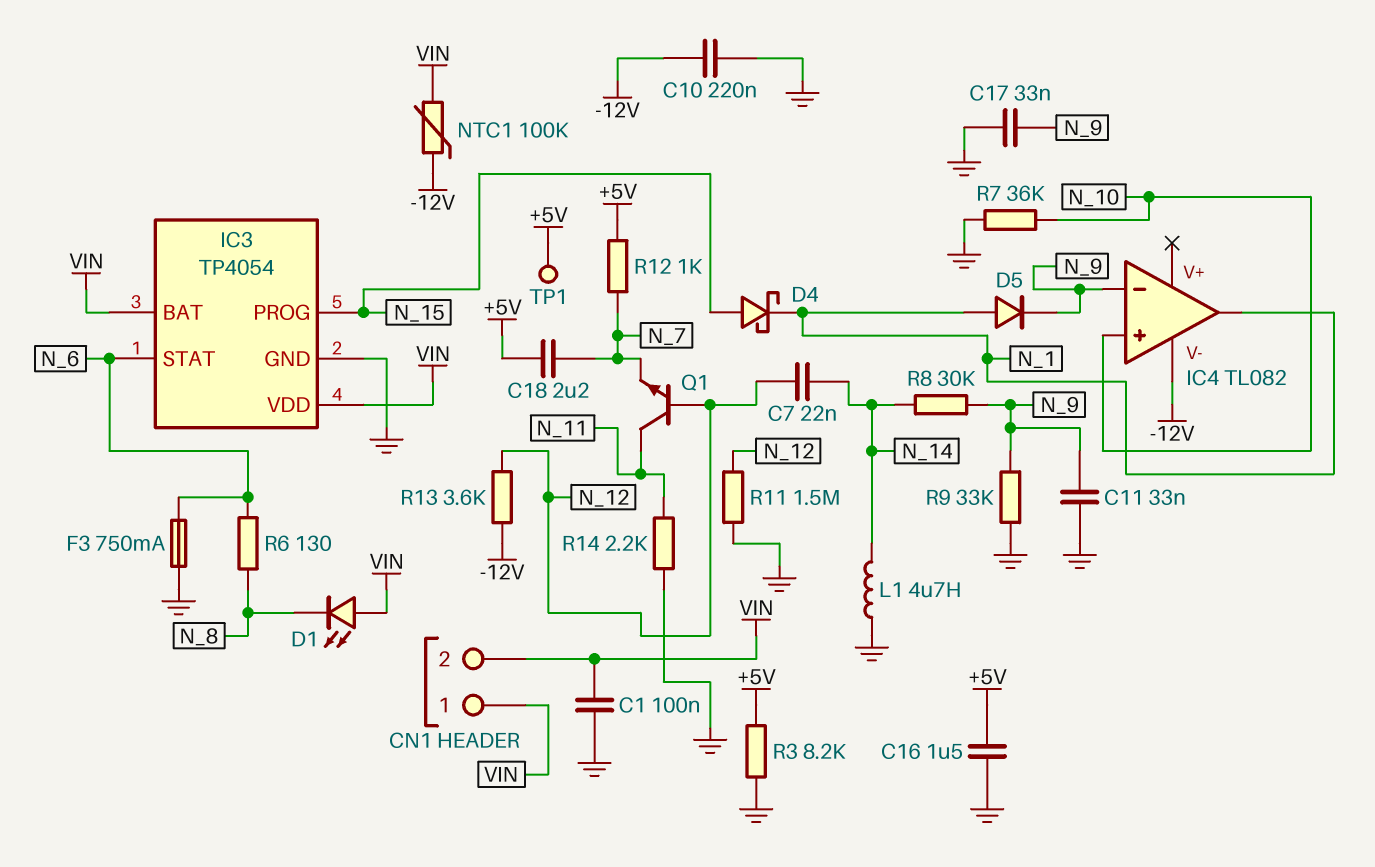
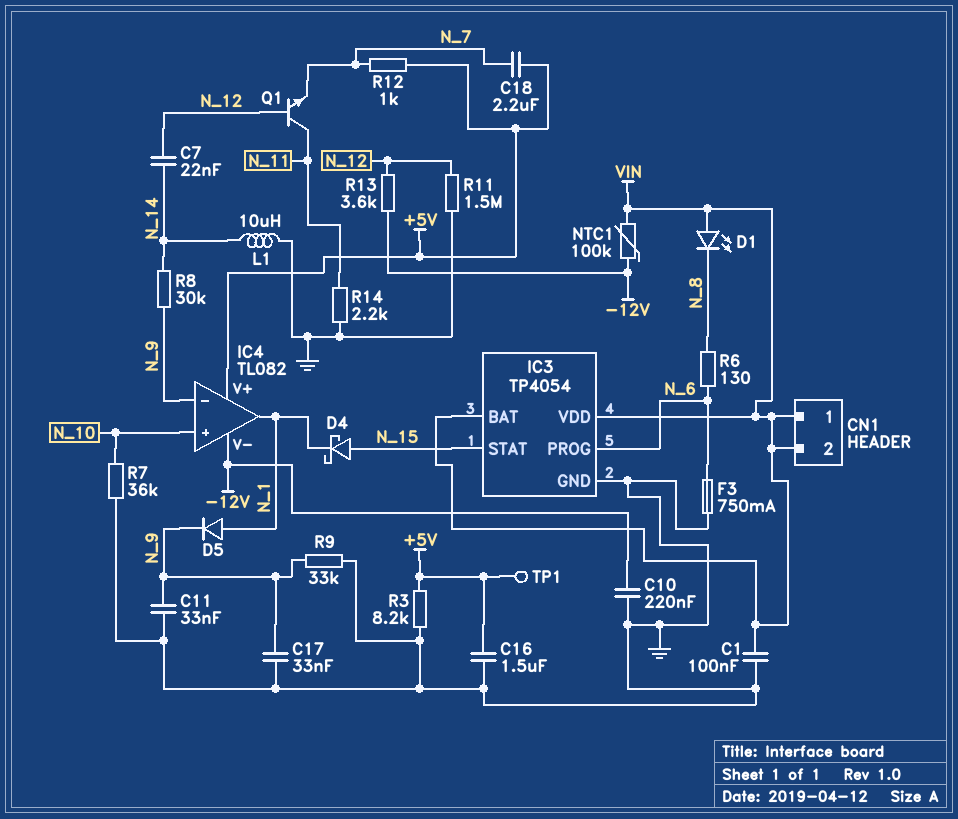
IC3 pin PROG: N_15 -> N_6
IC3 pin STAT: N_6 -> N_15
IC4 pin V+: none -> +5V
L1: 4.7uH (GND, N_14) -> 10uH (GND, N_14)

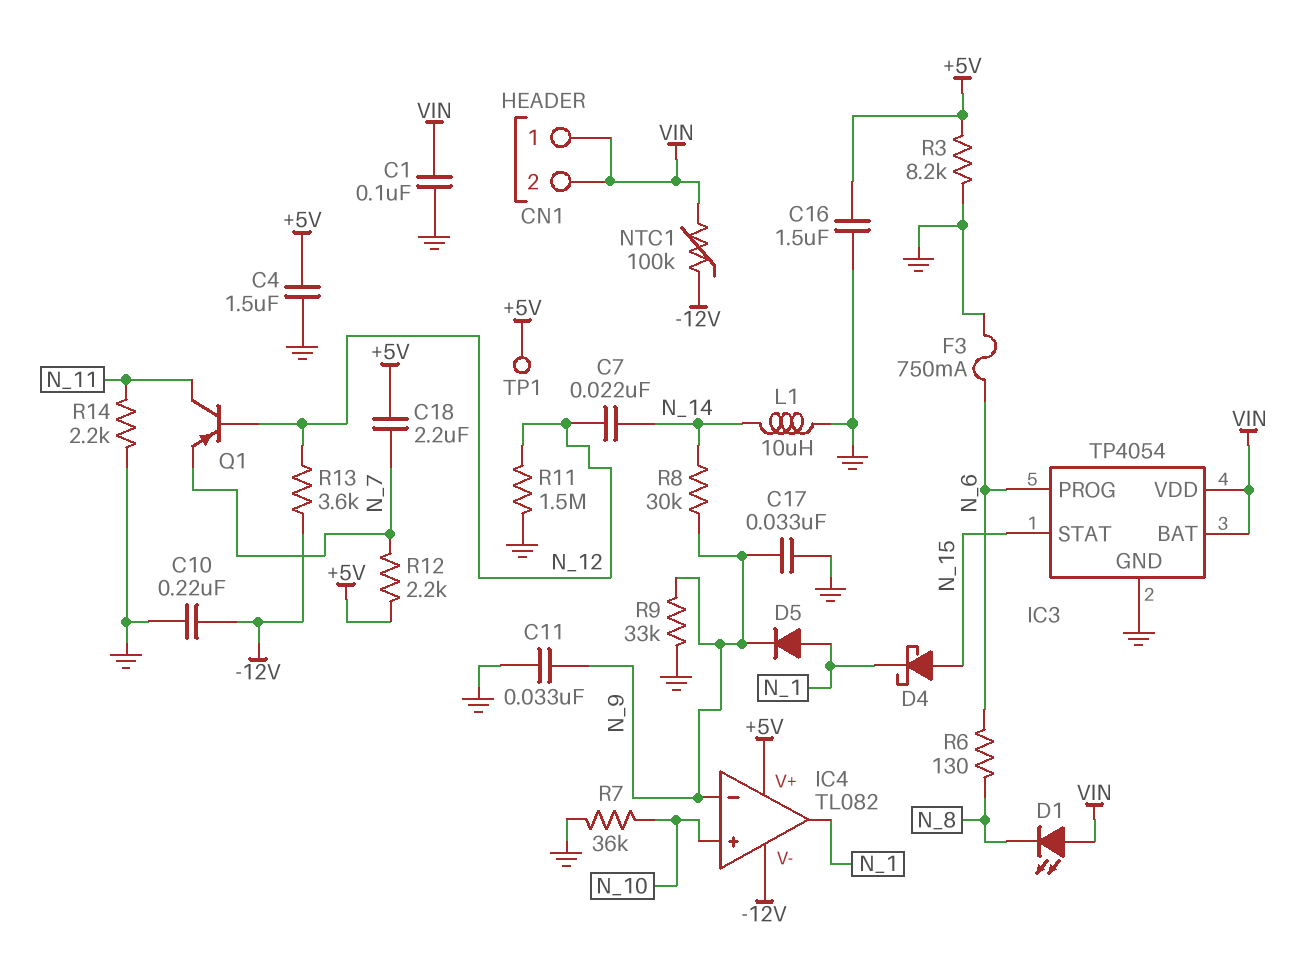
C4: none -> 1.5uF (+5V, GND)
Q1: NPN (B N_12, C N_11, E N_7) -> PNP (B N_12, C N_11, E N_7)
R12: 1k (+5V, N_7) -> 2.2k (+5V, N_7)

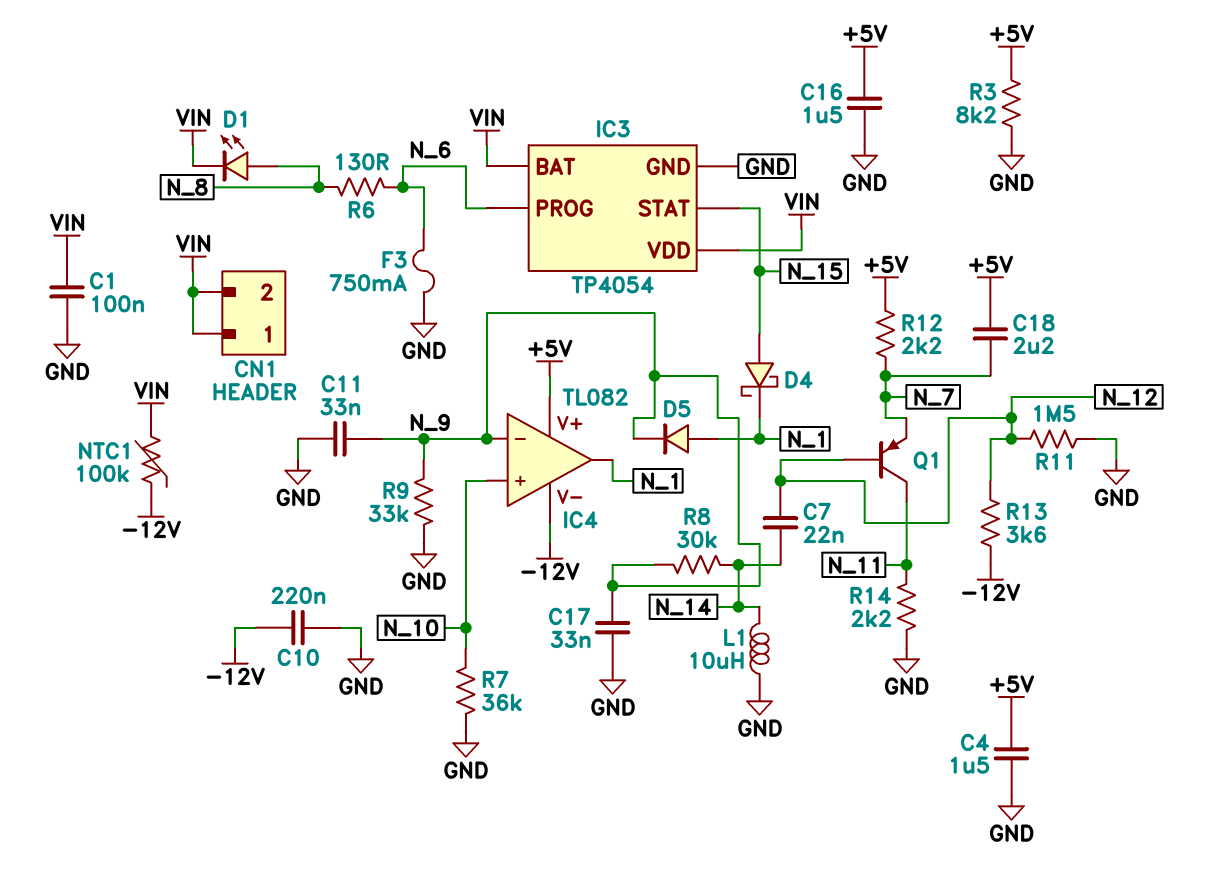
D1: LED (A VIN, K N_8) -> LED (A N_8, K VIN)
TP1: test point (+5V) -> none

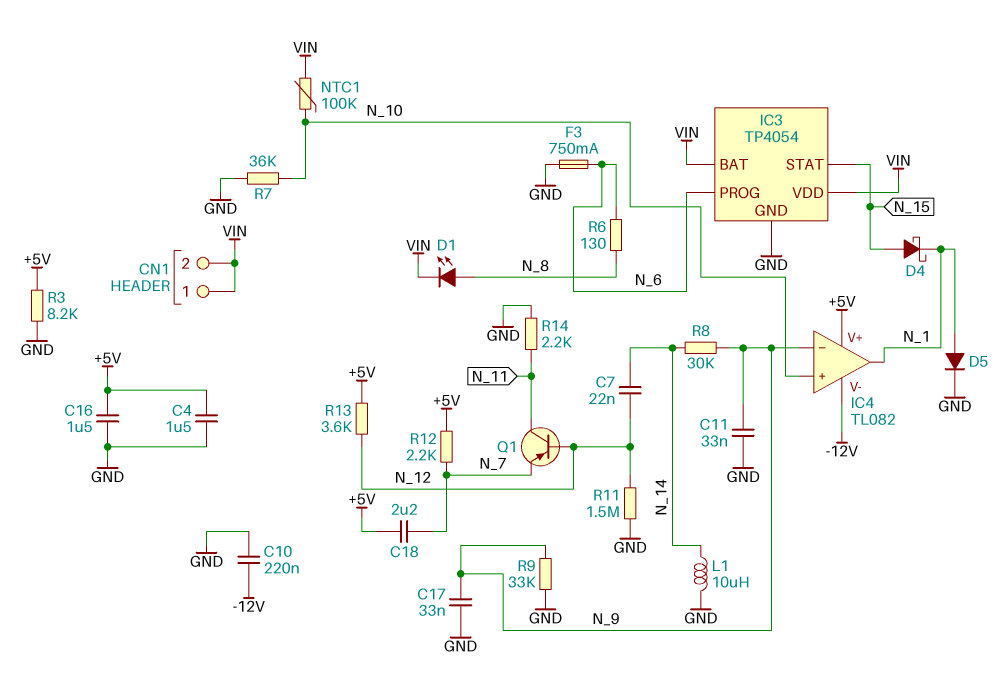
C1: 100nF (GND, VIN) -> none
D5: diode (A N_1, K N_9) -> diode (A N_1, K GND)
NTC1: 100k (-12V, VIN) -> 100k (N_10, VIN)
R13: 3.6k (-12V, N_12) -> 3.6k (+5V, N_12)

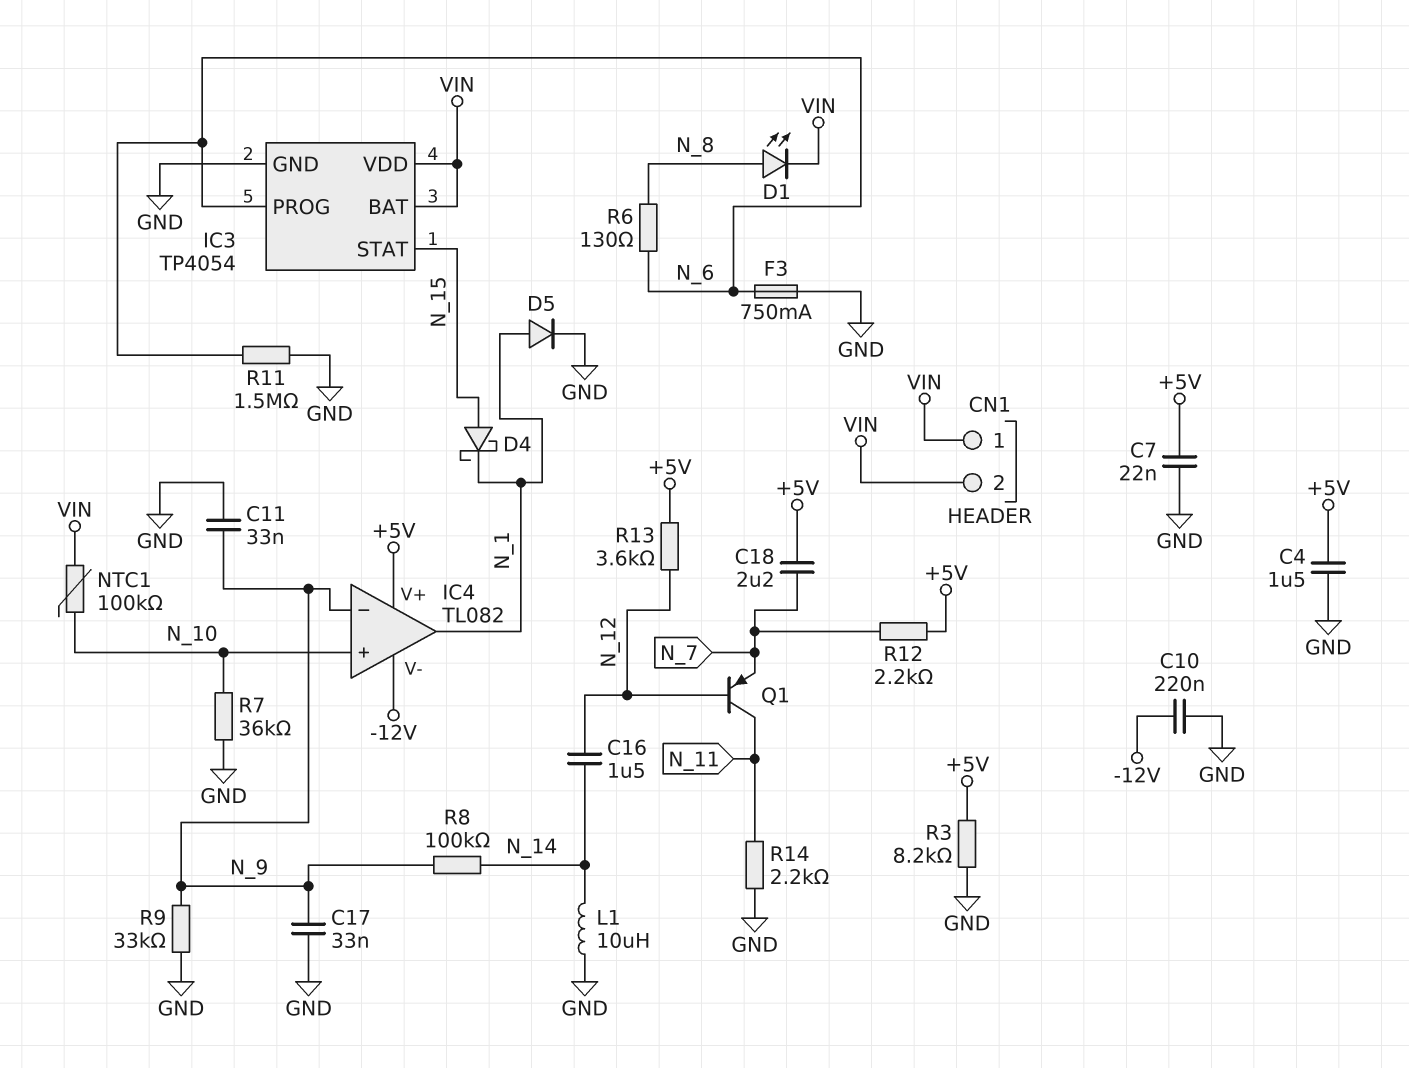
C7: 22nF (N_12, N_14) -> 22nF (+5V, GND)
C16: 1.5uF (+5V, GND) -> 1.5uF (N_12, N_14)
R8: 30k (N_9, N_14) -> 100k (N_9, N_14)
R11: 1.5M (GND, N_12) -> 1.5M (GND, N_6)

